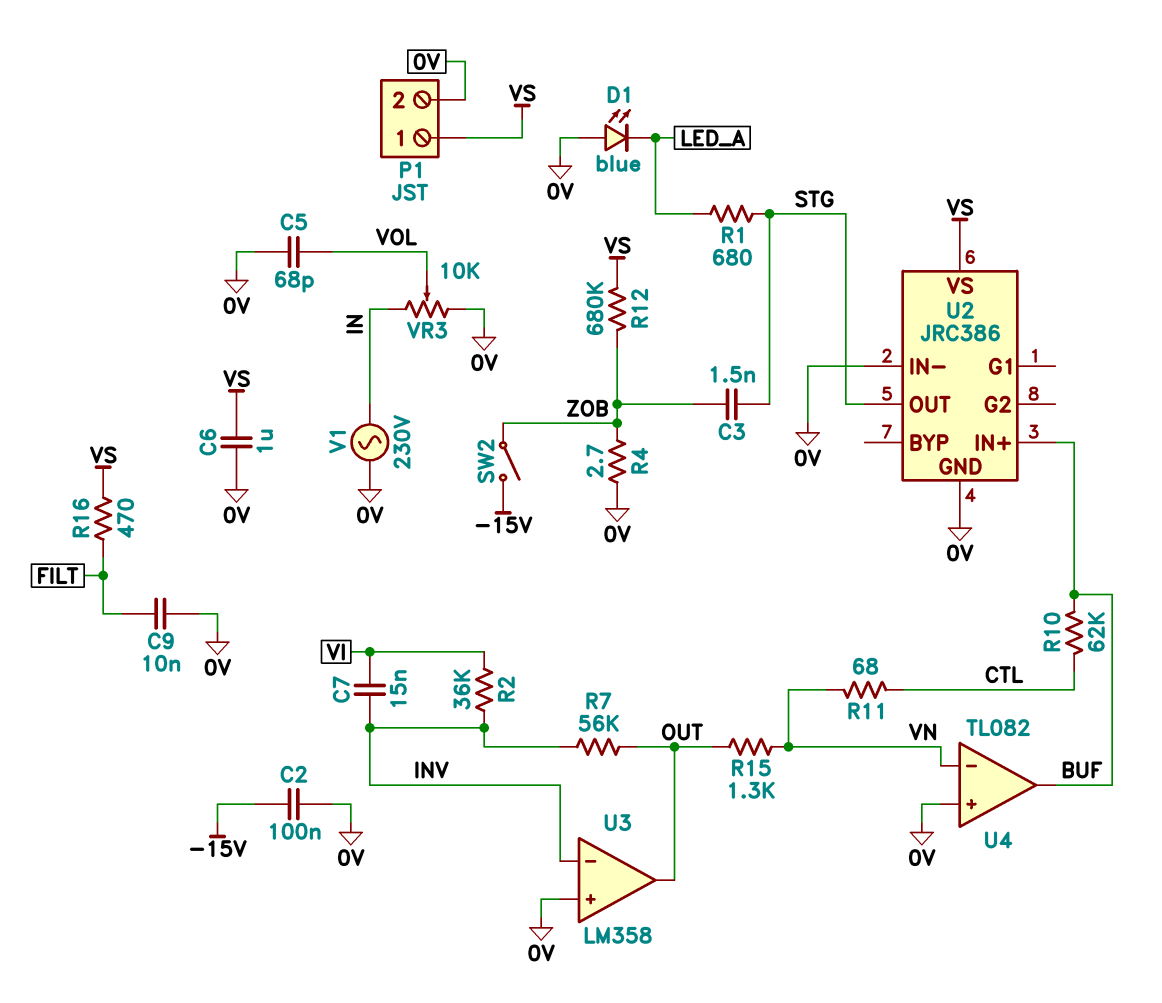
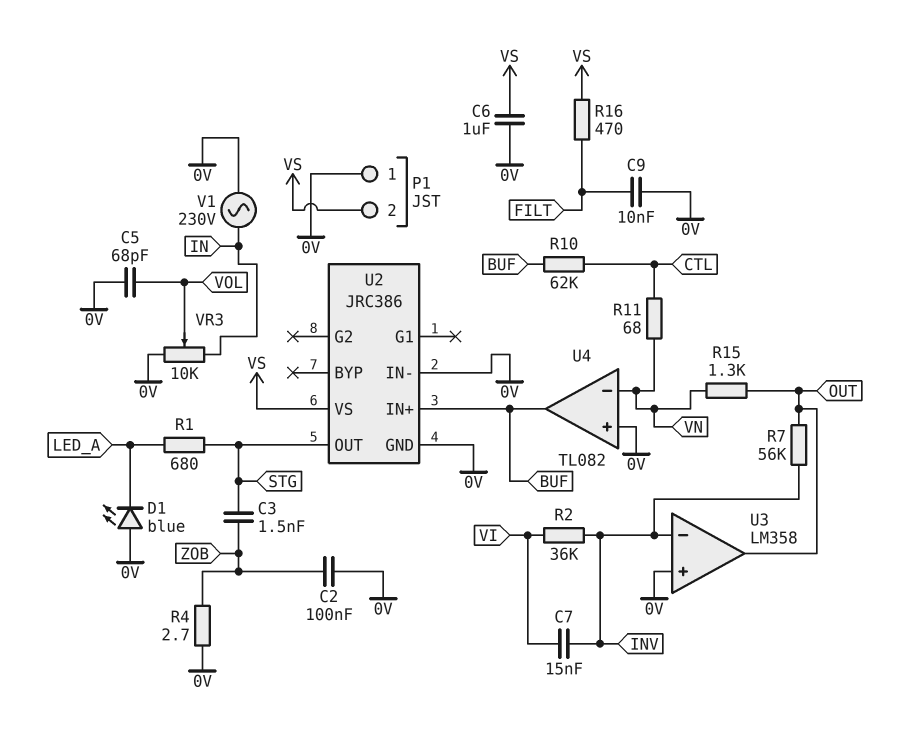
C2: 100nF (-15V, 0V) -> 100nF (0V, ZOB)
P1 pin 1: VS -> 0V
P1 pin 2: 0V -> VS
R12: 680k (VS, ZOB) -> none
SW2: switch (-15V, ZOB) -> none

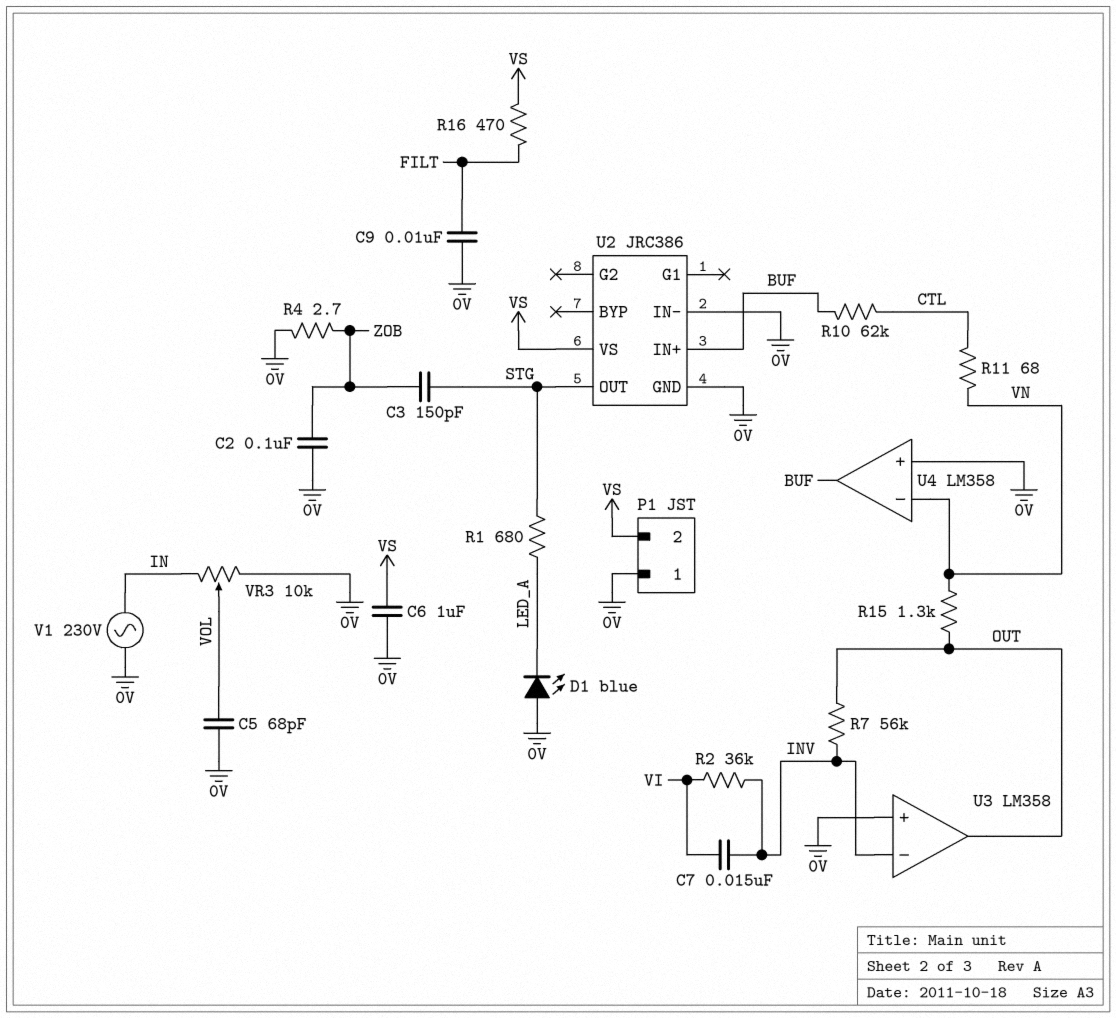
C3: 1.5nF (STG, ZOB) -> 150pF (STG, ZOB)
U4: TL082 -> LM358

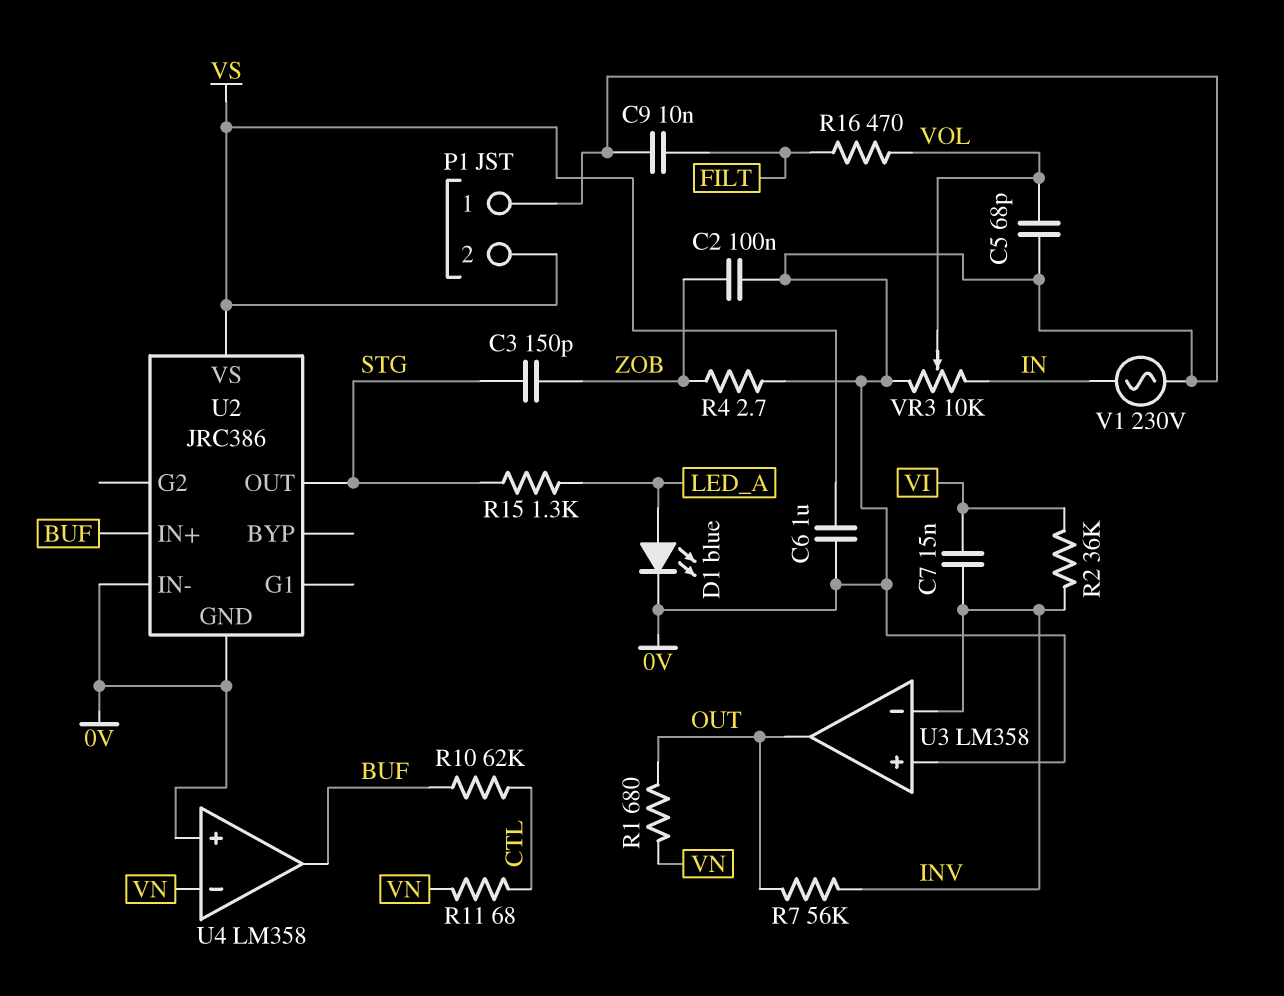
D1: LED blue (A 0V, K LED_A) -> LED blue (A LED_A, K 0V)
R1: 680 (LED_A, STG) -> 680 (OUT, VN)
R15: 1.3k (OUT, VN) -> 1.3k (LED_A, STG)
R16: 470 (FILT, VS) -> 470 (FILT, VOL)

